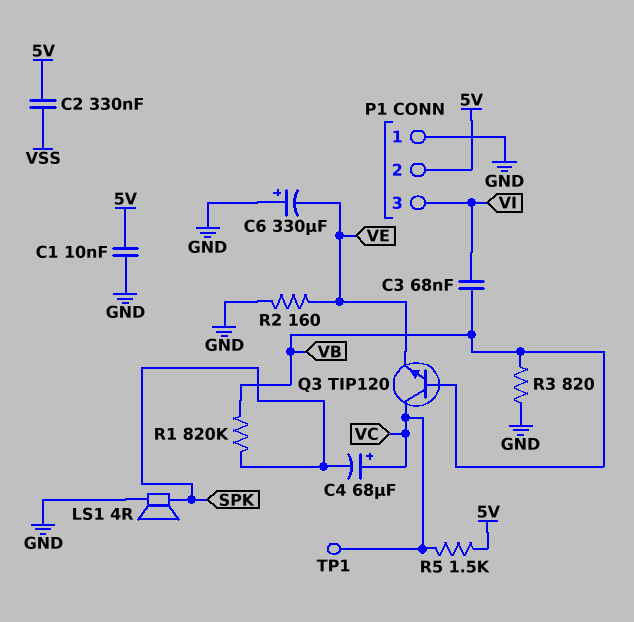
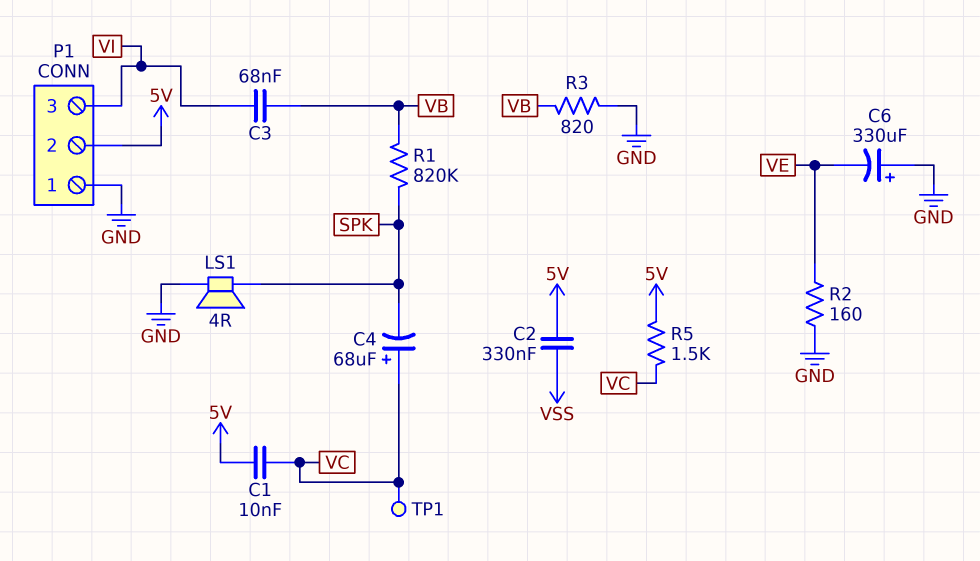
C1: 10nF (5V, GND) -> 10nF (5V, VC)
Q3: NPN TIP120 (B VB, C VC, E VE) -> none

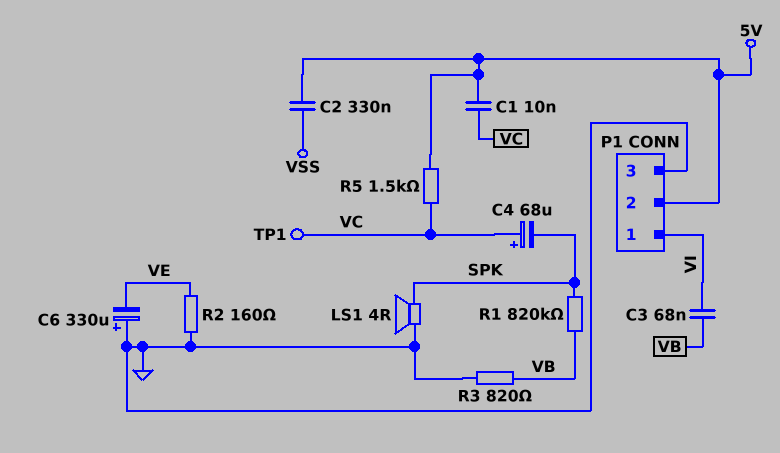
P1 pin 1: GND -> VI
P1 pin 3: VI -> GND

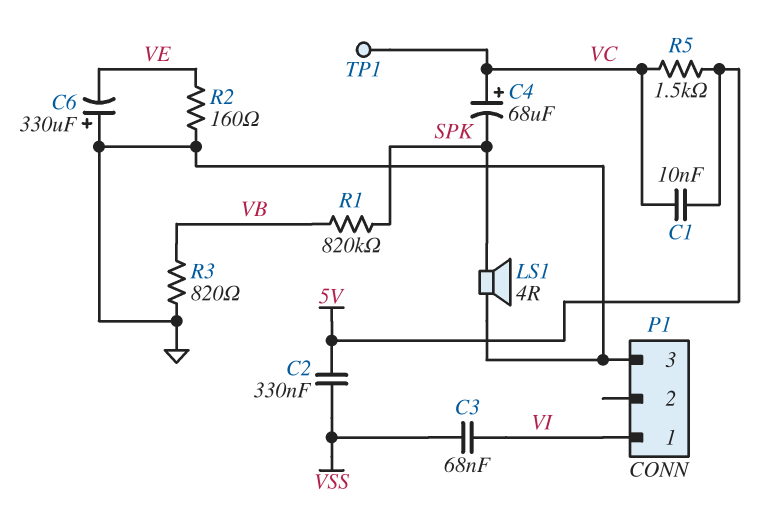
C3: 68nF (VB, VI) -> 68nF (VI, VSS)
P1 pin 2: 5V -> none

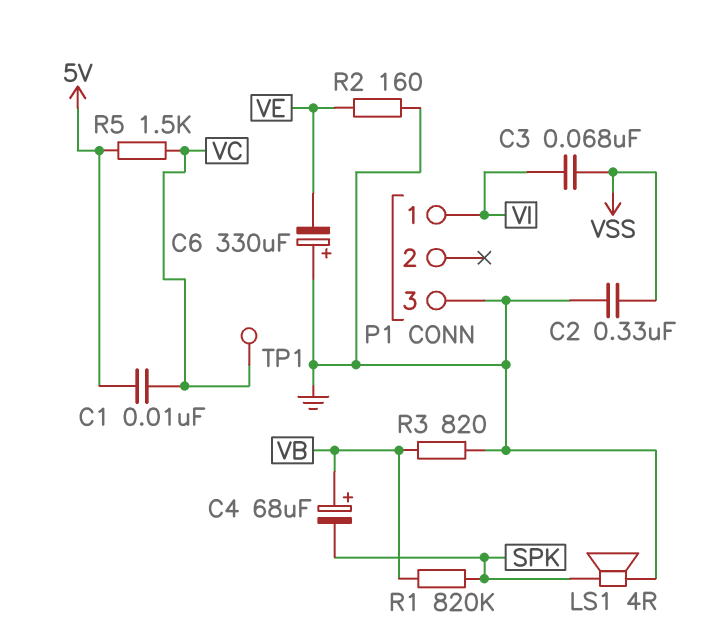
C2: 330nF (5V, VSS) -> 330nF (GND, VSS)
C4: 68uF (plus VC, minus SPK) -> 68uF (plus VB, minus SPK)

